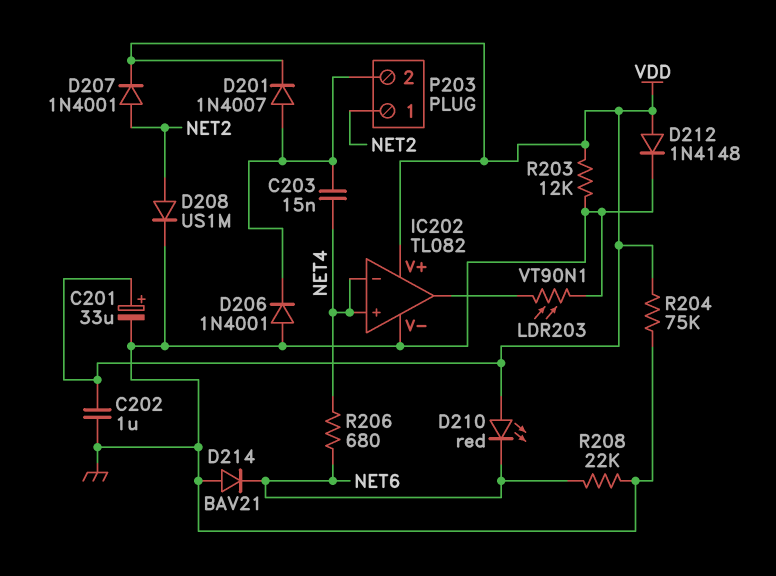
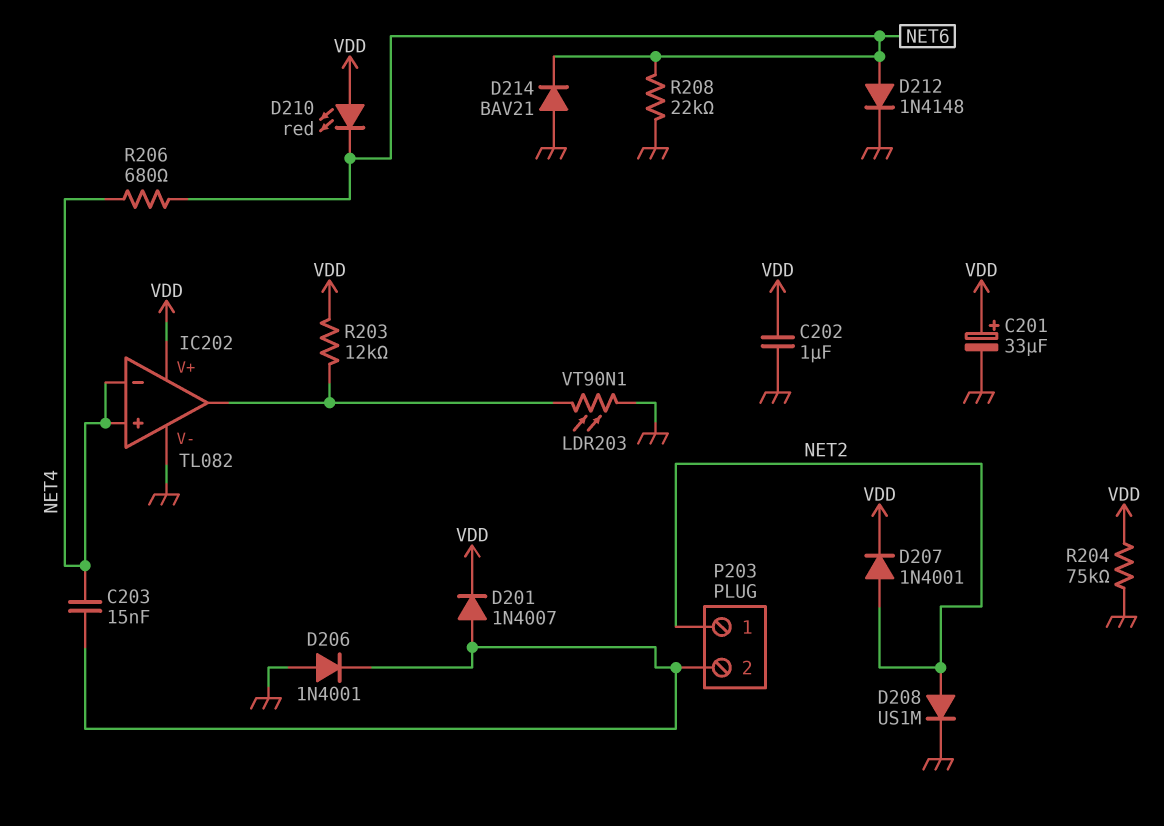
D212: diode 1N4148 (A VDD, K GND) -> diode 1N4148 (A NET6, K GND)
R203: 12k (GND, VDD) -> 12k (IC202/out, VDD)

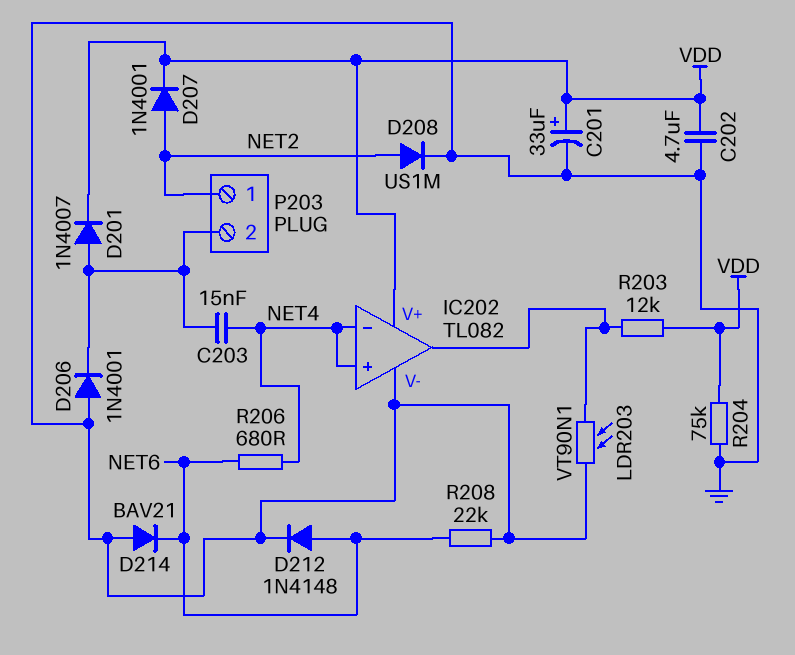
C202: 1uF (GND, VDD) -> 4.7uF (GND, VDD)
D210: LED red (A VDD, K NET6) -> none

